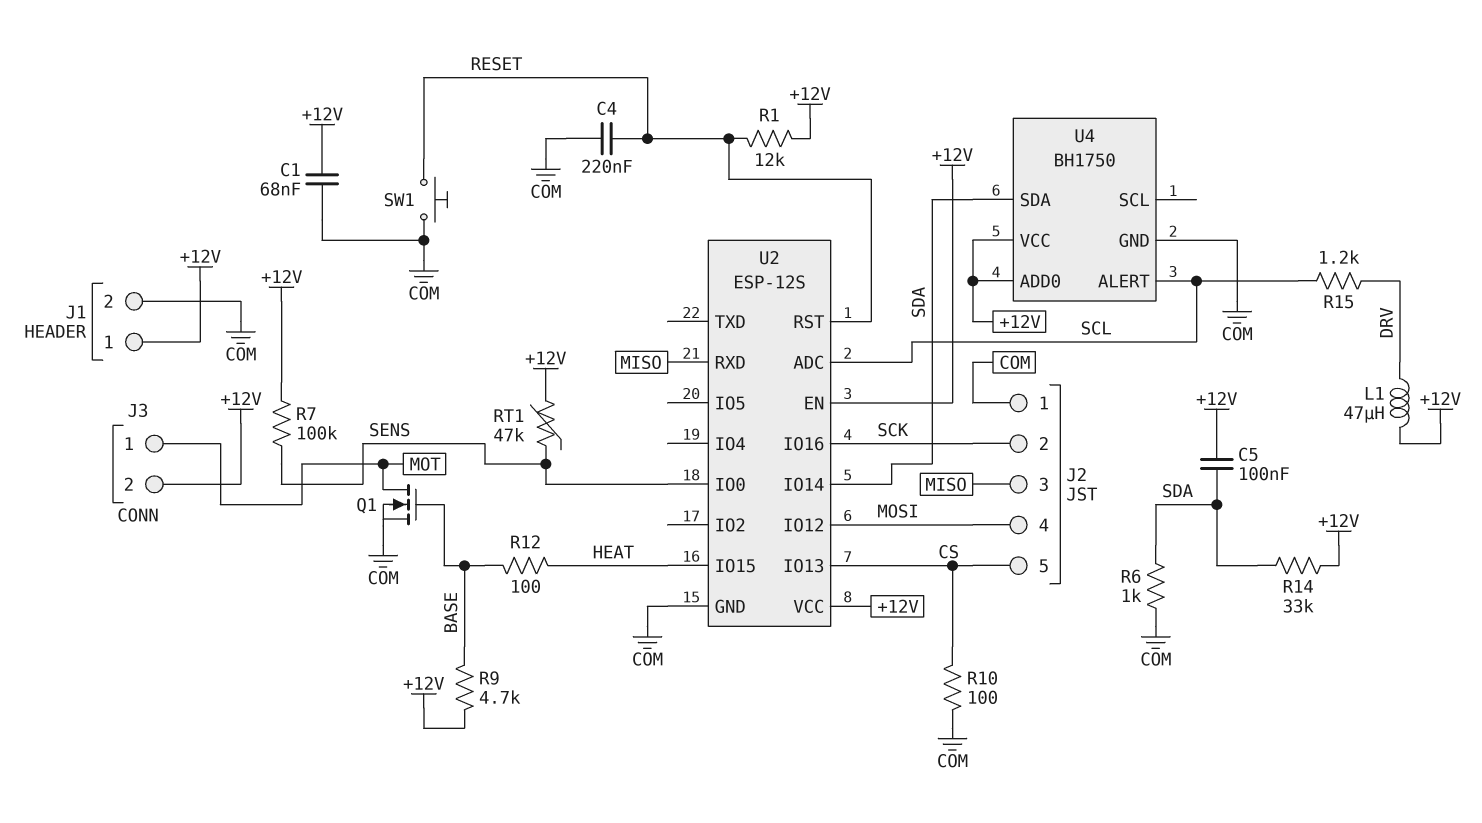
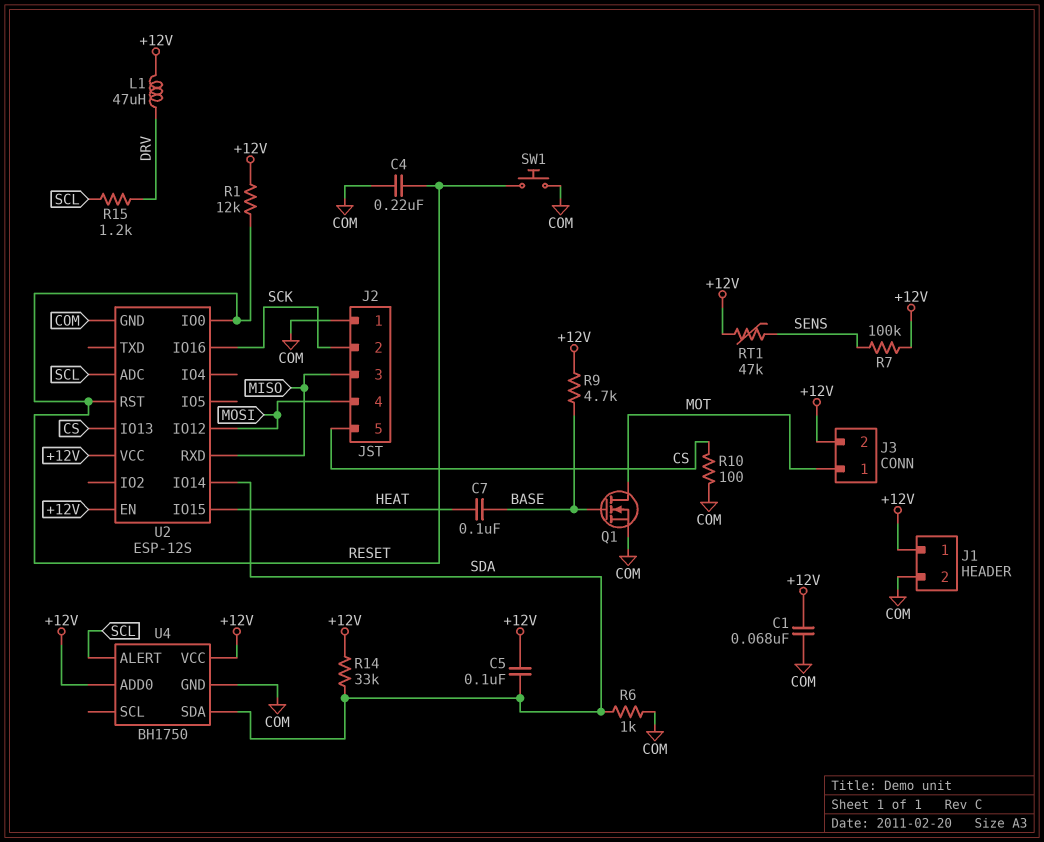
C7: none -> 100nF (BASE, HEAT)
R12: 100 (BASE, HEAT) -> none
U2 pin IO0: SENS -> RESET

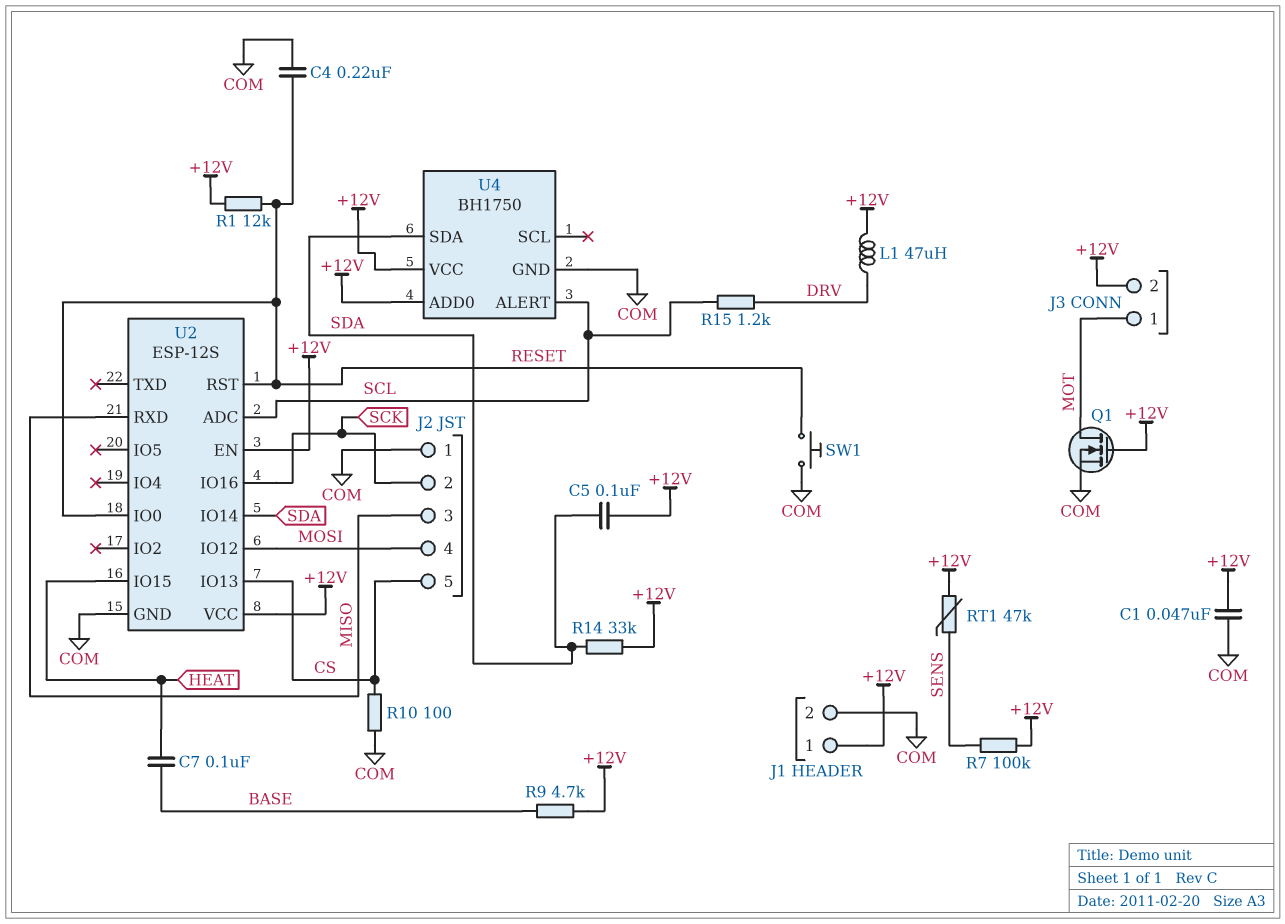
C1: 68nF (+12V, COM) -> 47nF (+12V, COM)
Q1: NMOS (G BASE, D MOT, S COM) -> NMOS (G +12V, D MOT, S COM)
R6: 1k (COM, SDA) -> none

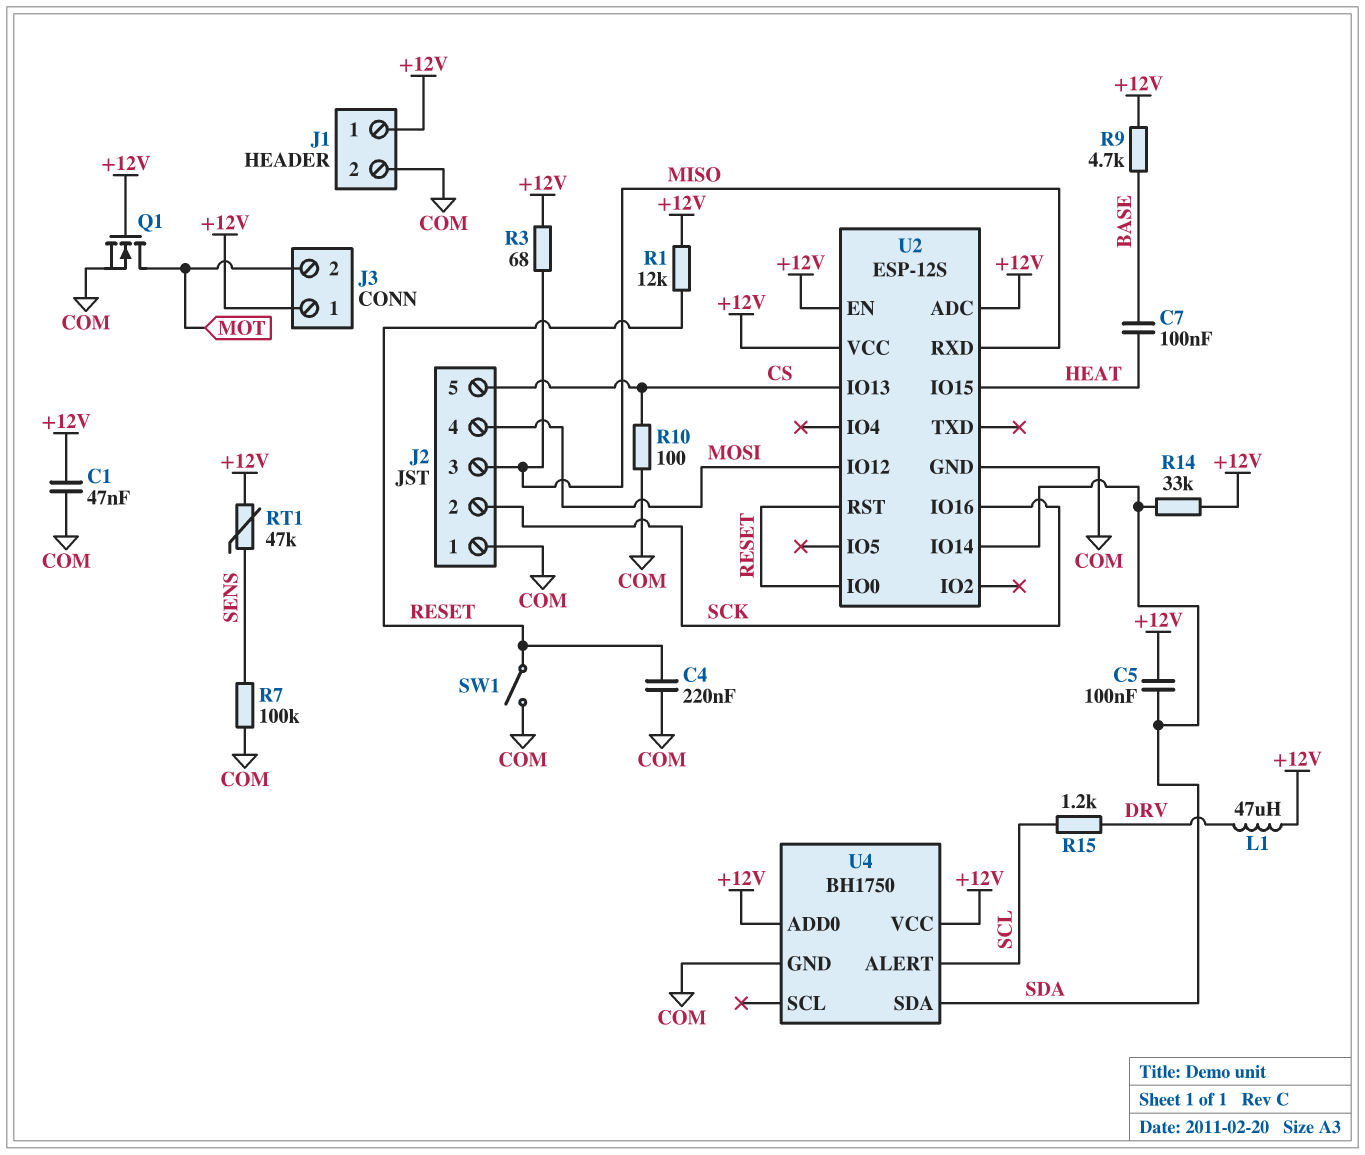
J3 pin 1: MOT -> +12V
J3 pin 2: +12V -> MOT
R3: none -> 68 (+12V, MISO)
R7: 100k (+12V, SENS) -> 100k (COM, SENS)
SW1: button (COM, RESET) -> switch (COM, RESET)
U2 pin ADC: SCL -> +12V

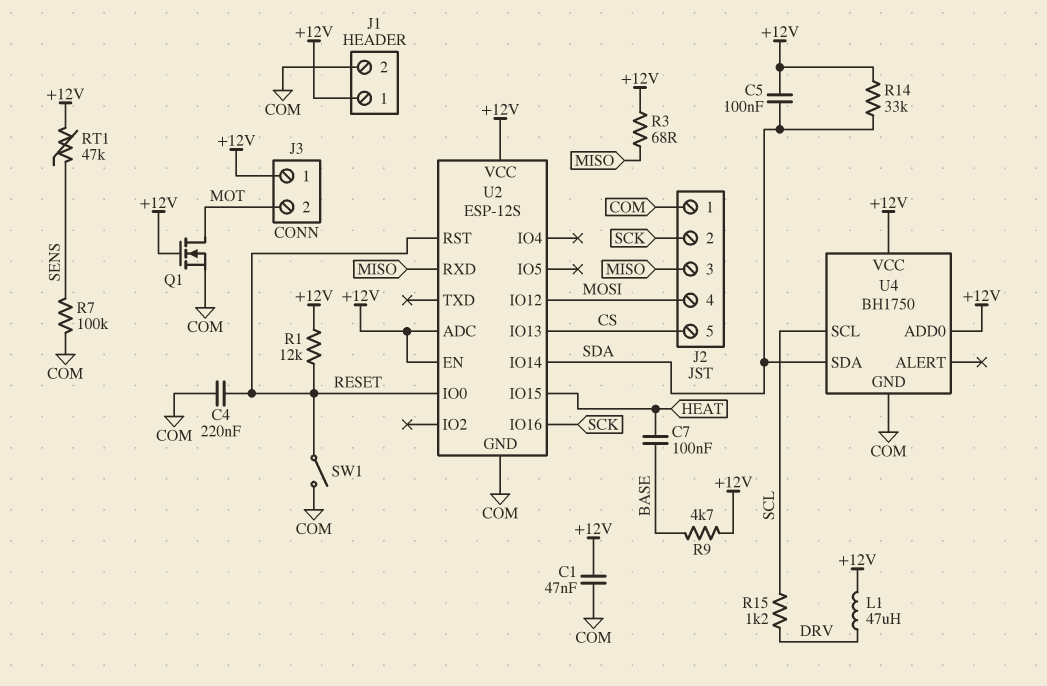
R10: 100 (COM, CS) -> none
U4 pin ALERT: SCL -> none
U4 pin SCL: none -> SCL

